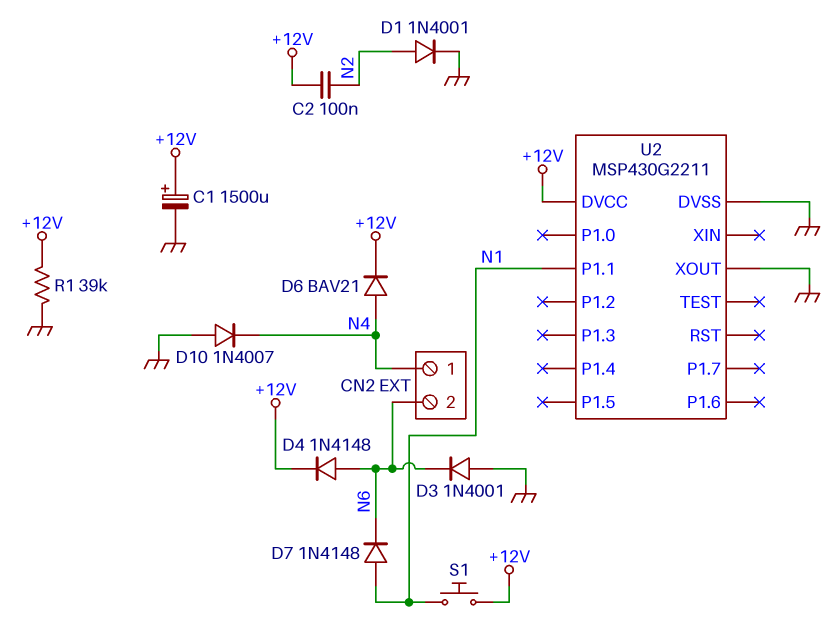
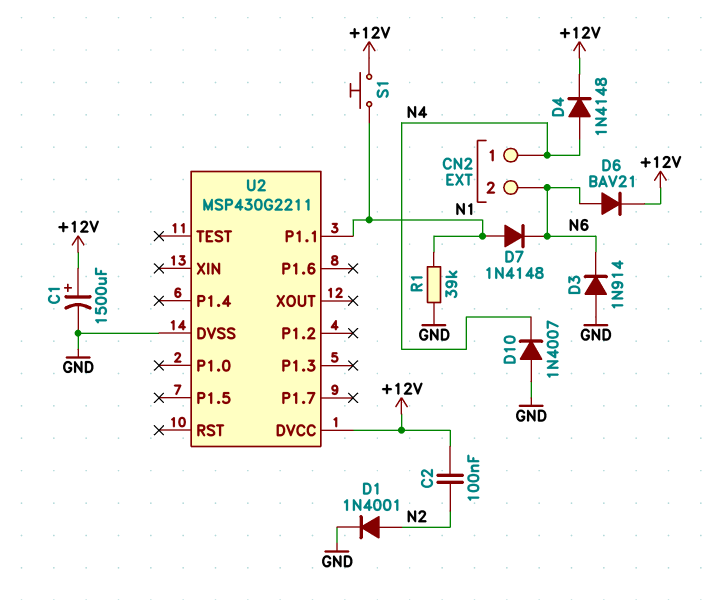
D3: diode 1N4001 (A GND, K N6) -> diode 1N914 (A GND, K N6)
D4: diode 1N4148 (A N6, K +12V) -> diode 1N4148 (A N4, K +12V)
D6: diode BAV21 (A N4, K +12V) -> diode BAV21 (A N6, K +12V)
R1: 39k (+12V, GND) -> 39k (GND, N1)
U2 pin XOUT: GND -> none

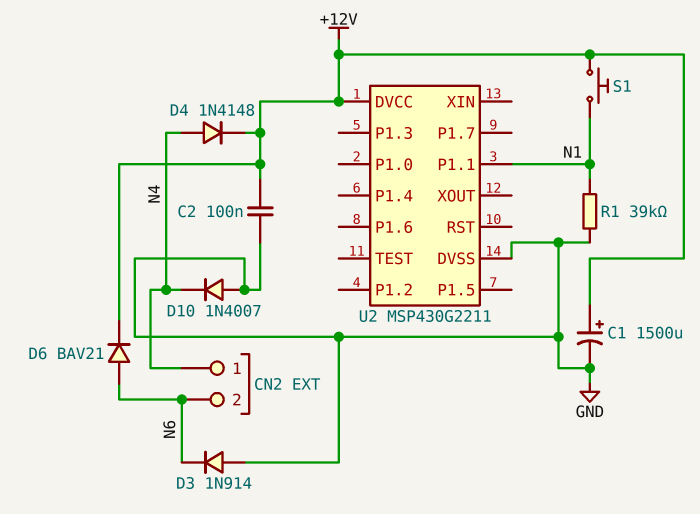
C2: 100nF (+12V, N2) -> 100nF (+12V, GND)
D1: diode 1N4001 (A N2, K GND) -> none
D7: diode 1N4148 (A N1, K N6) -> none

